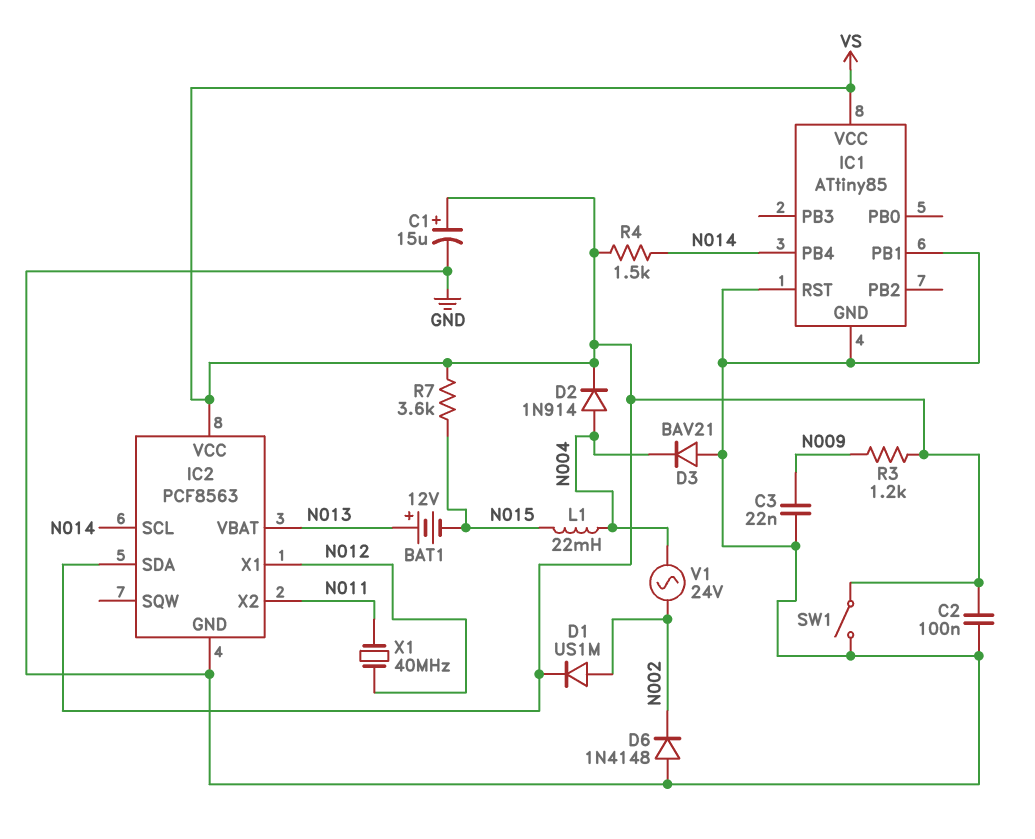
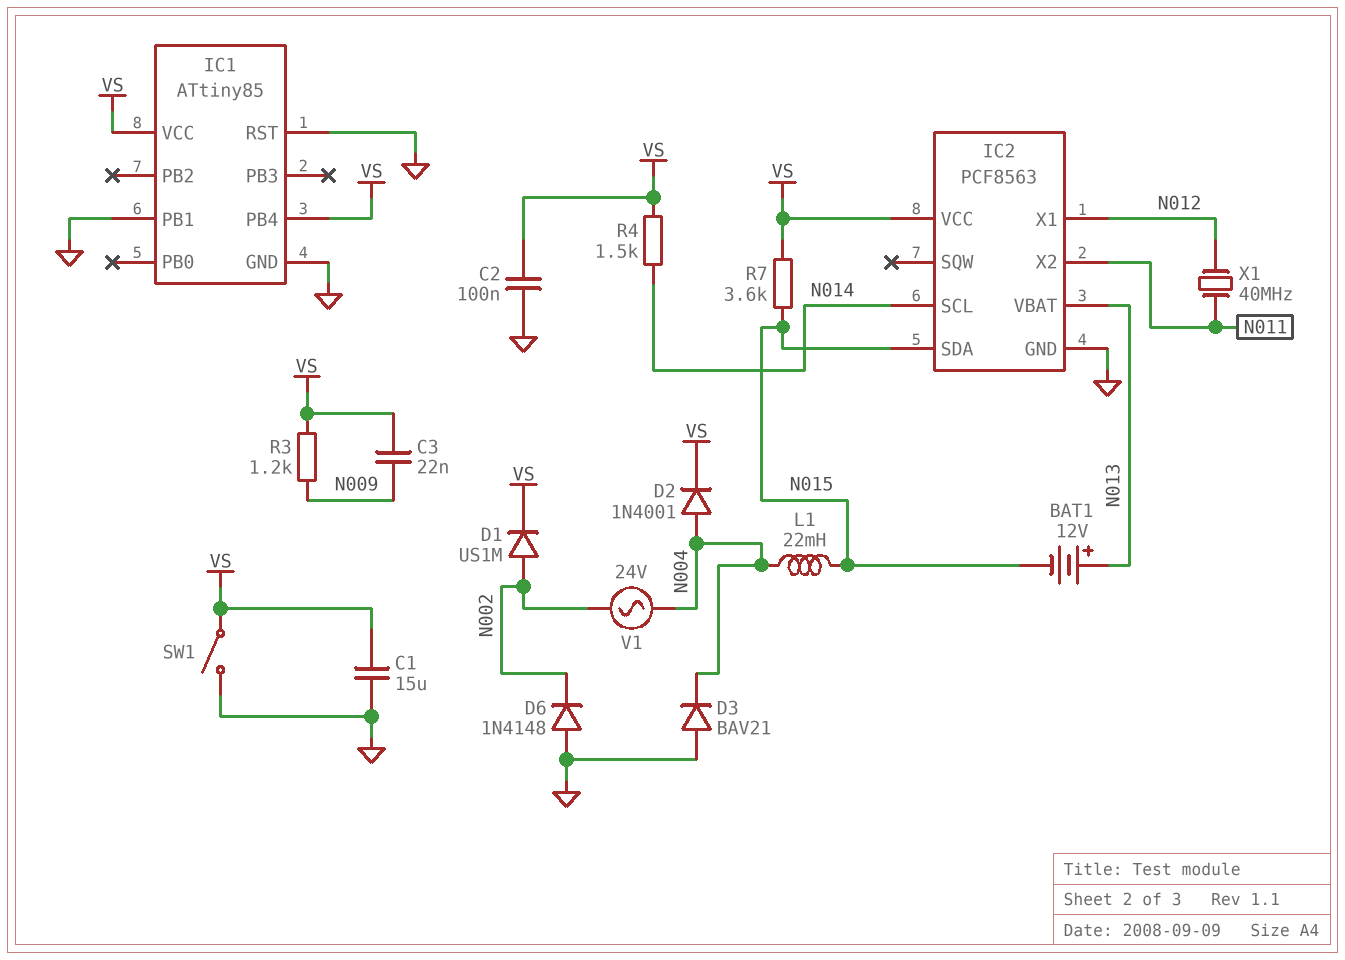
C1: 15uF (plus VS, minus GND) -> 15uF (GND, VS)
C3: 22nF (GND, N009) -> 22nF (N009, VS)
D2: diode 1N914 (A N004, K VS) -> diode 1N4001 (A N004, K VS)
IC1 pin PB4: N014 -> VS
IC2 pin SDA: VS -> N015

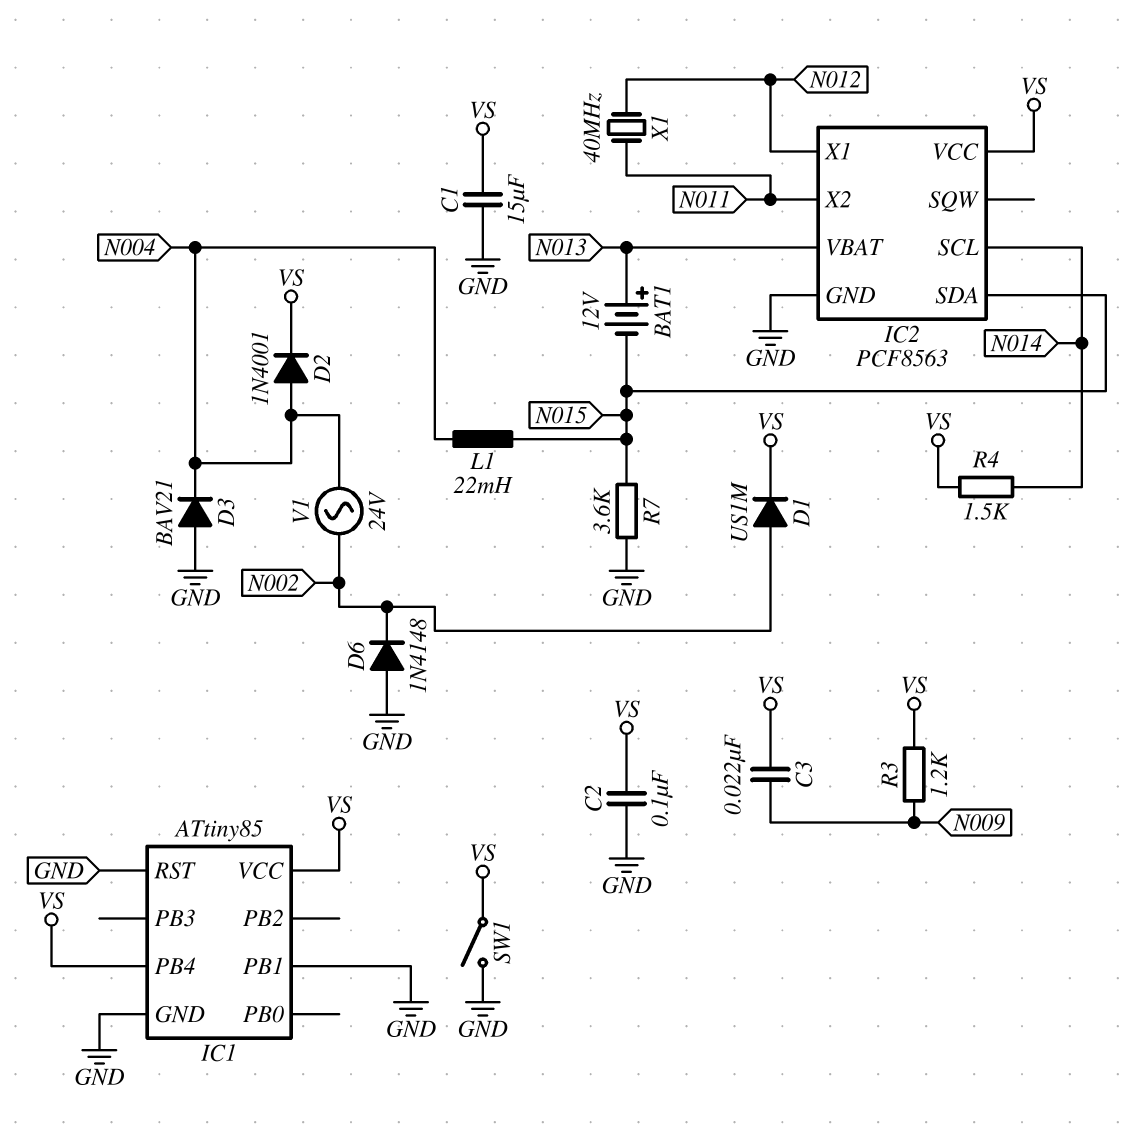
R7: 3.6k (N015, VS) -> 3.6k (GND, N015)

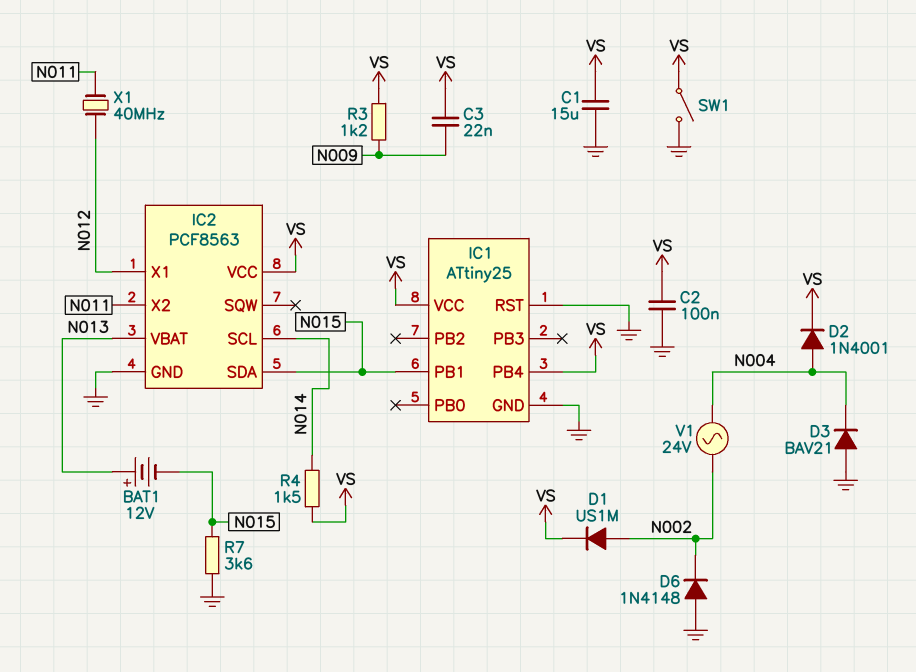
IC1: ATtiny85 -> ATtiny25
IC1 pin PB1: GND -> N015
L1: 22mH (N004, N015) -> none

